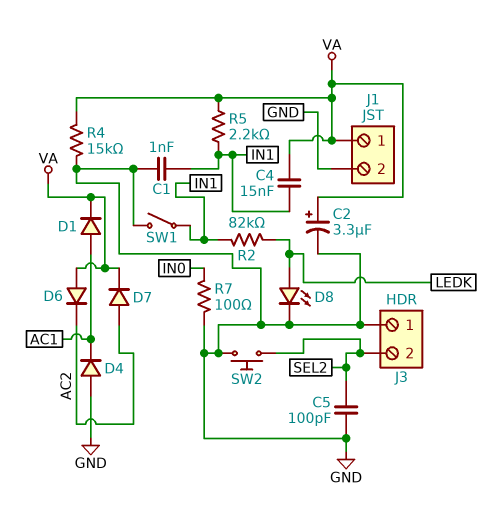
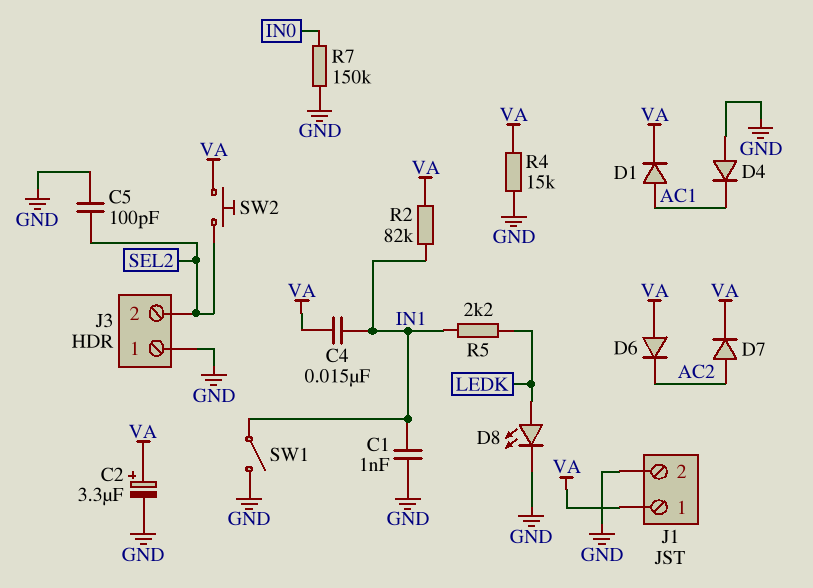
R2: 82k (IN1, LEDK) -> 82k (IN1, VA)
R5: 2.2k (IN1, VA) -> 2.2k (IN1, LEDK)
R7: 100 (GND, IN0) -> 150k (GND, IN0)
SW2: button (GND, SEL2) -> button (SEL2, VA)

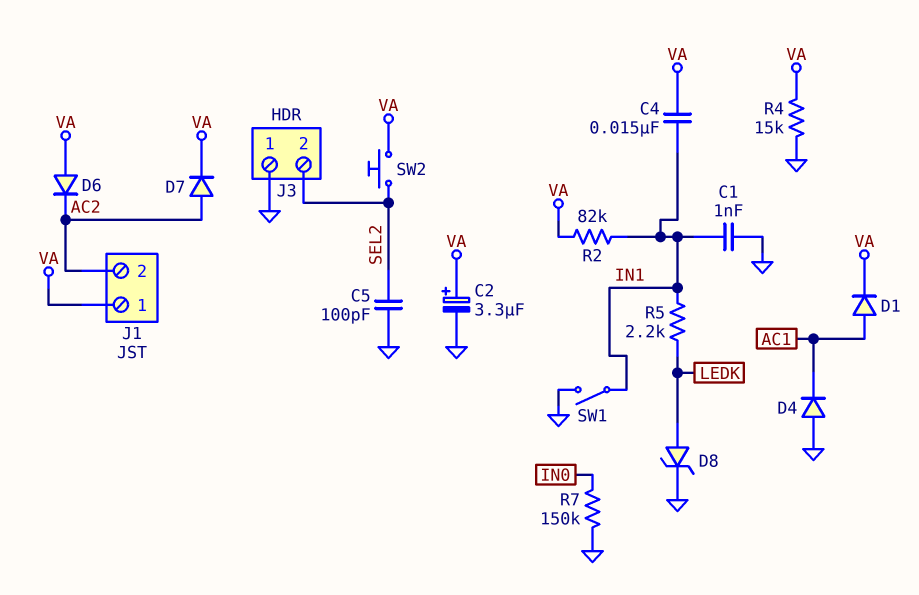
D8: LED (A LEDK, K GND) -> zener (A LEDK, K GND)
J1 pin 2: GND -> AC2

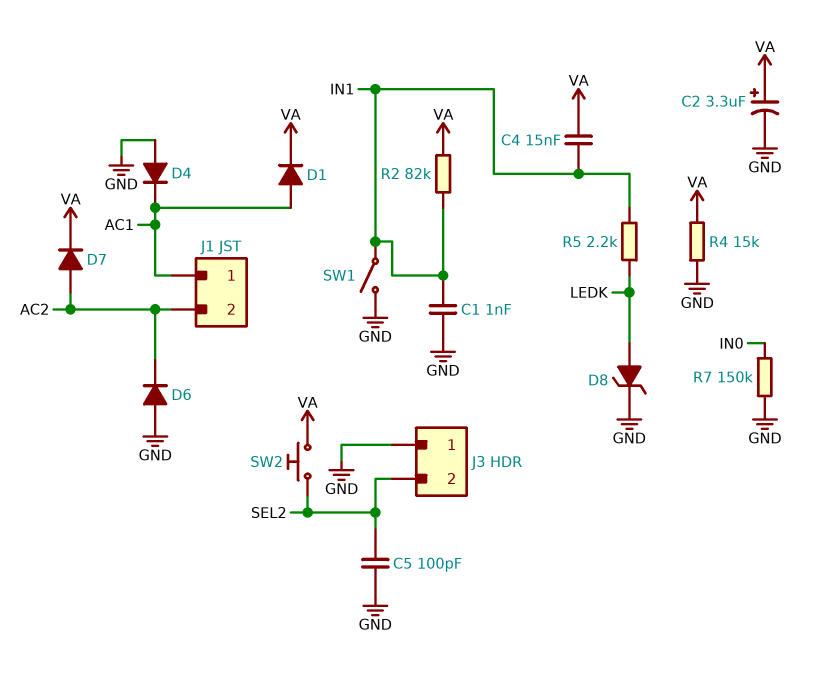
D6: diode (A VA, K AC2) -> diode (A GND, K AC2)
J1 pin 1: VA -> AC1

